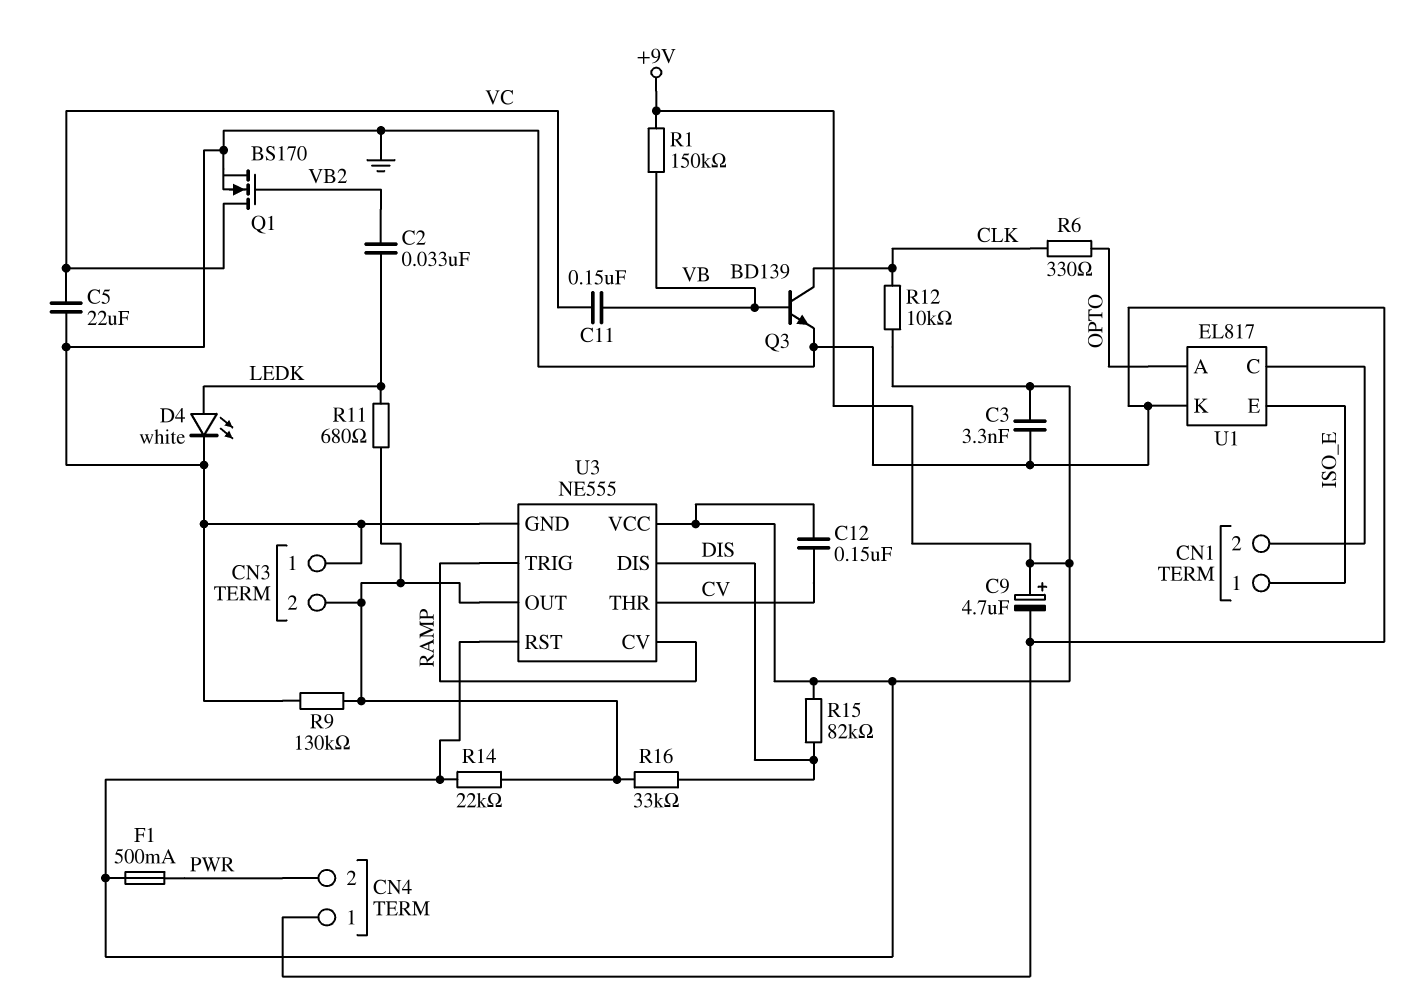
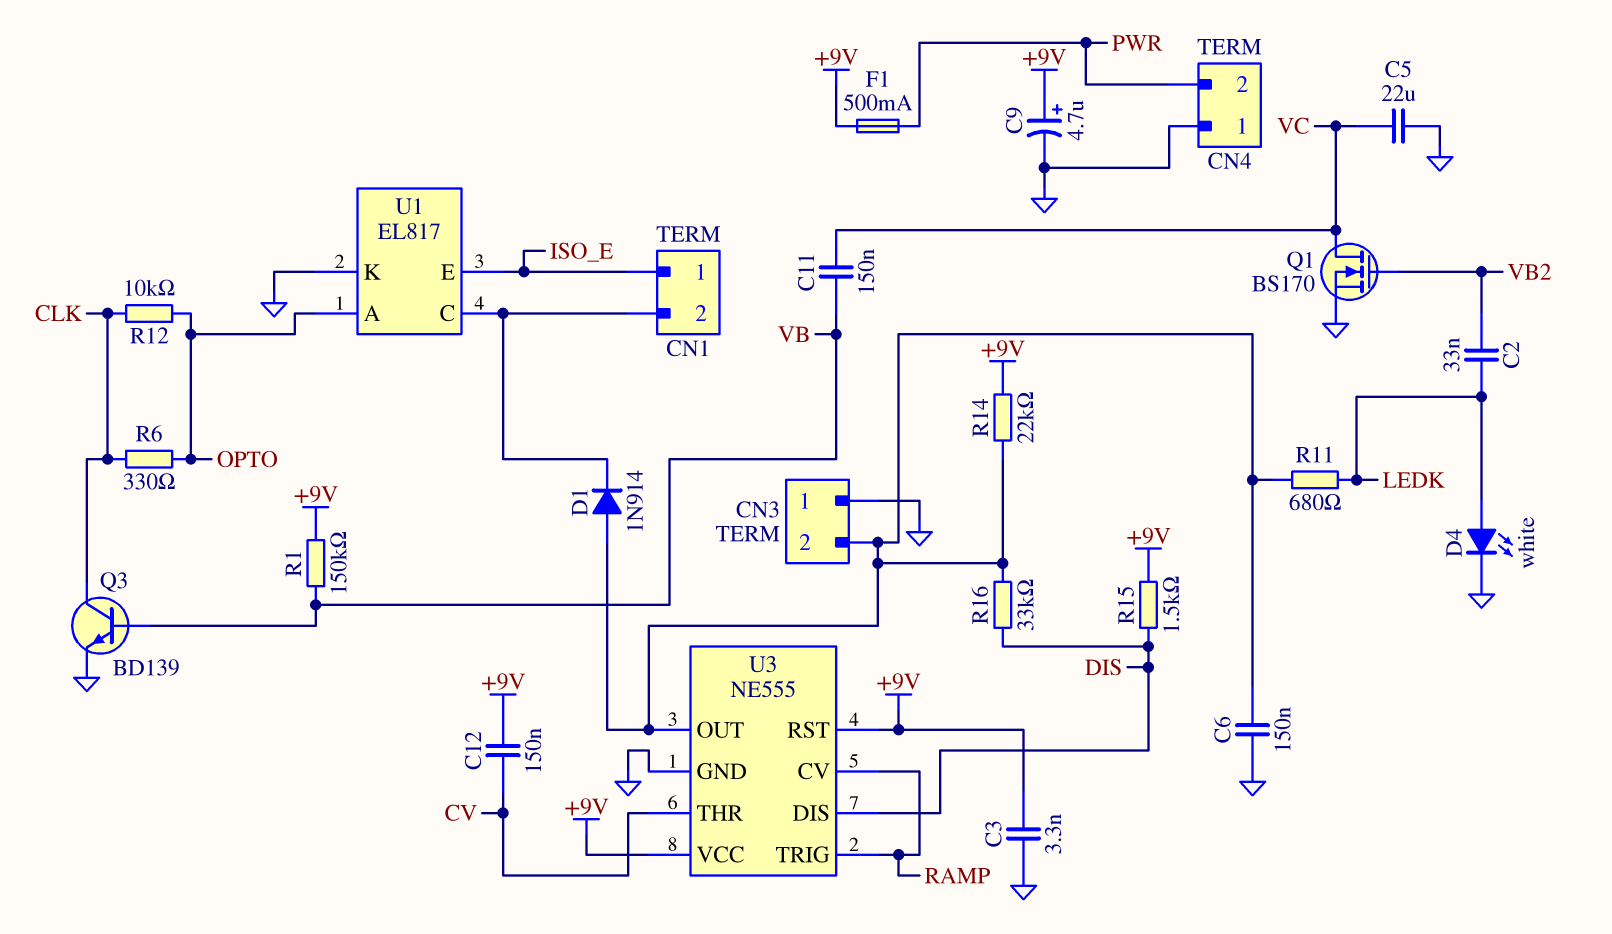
C6: none -> 150nF (CN3/2, GND)
D1: none -> diode 1N914 (A CN3/2, K CN1/2)
R9: 130k (CN3/2, GND) -> none
R12: 10k (+9V, CLK) -> 10k (CLK, OPTO)
R15: 82k (+9V, DIS) -> 1.5k (+9V, DIS)

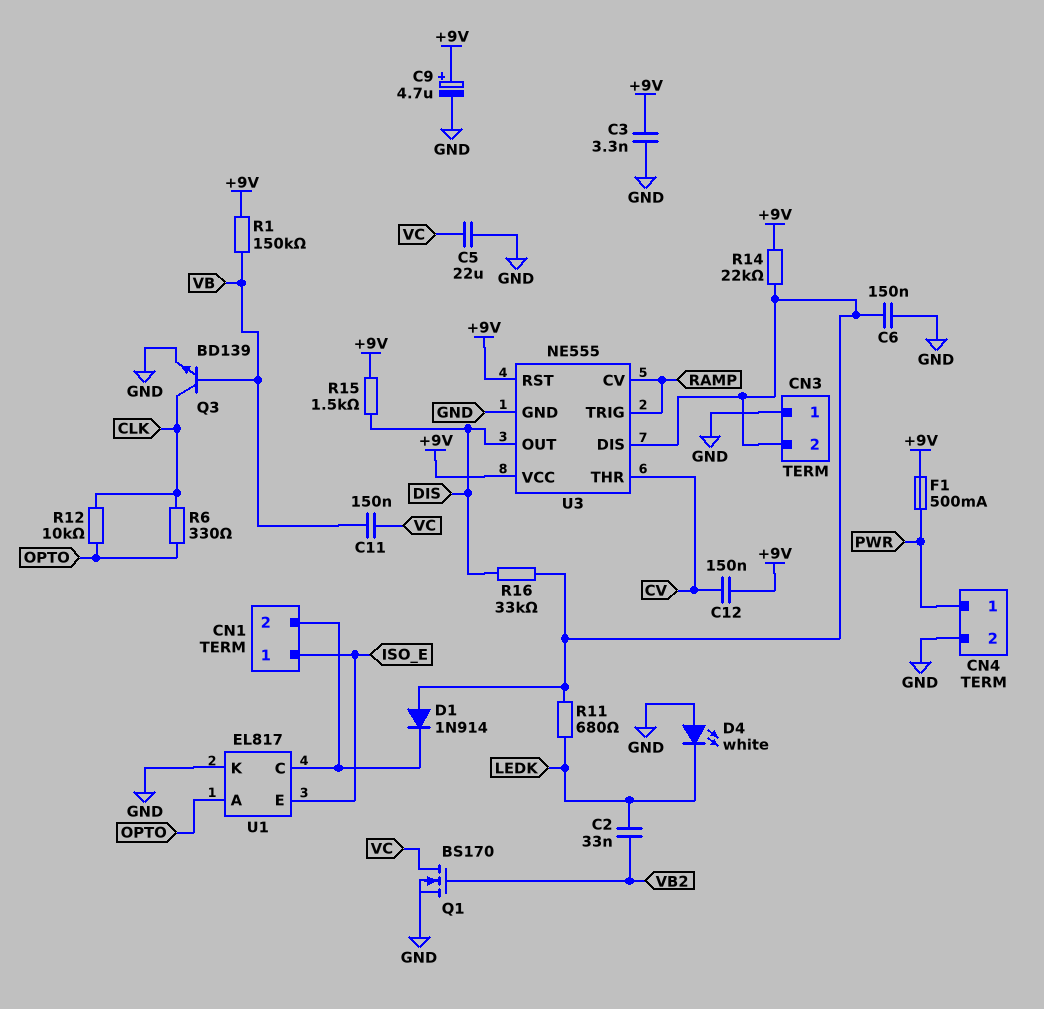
CN4 pin 1: GND -> PWR
CN4 pin 2: PWR -> GND
D4: LED white (A LEDK, K GND) -> LED white (A GND, K LEDK)
U3 pin DIS: DIS -> CN3/2
U3 pin OUT: CN3/2 -> DIS

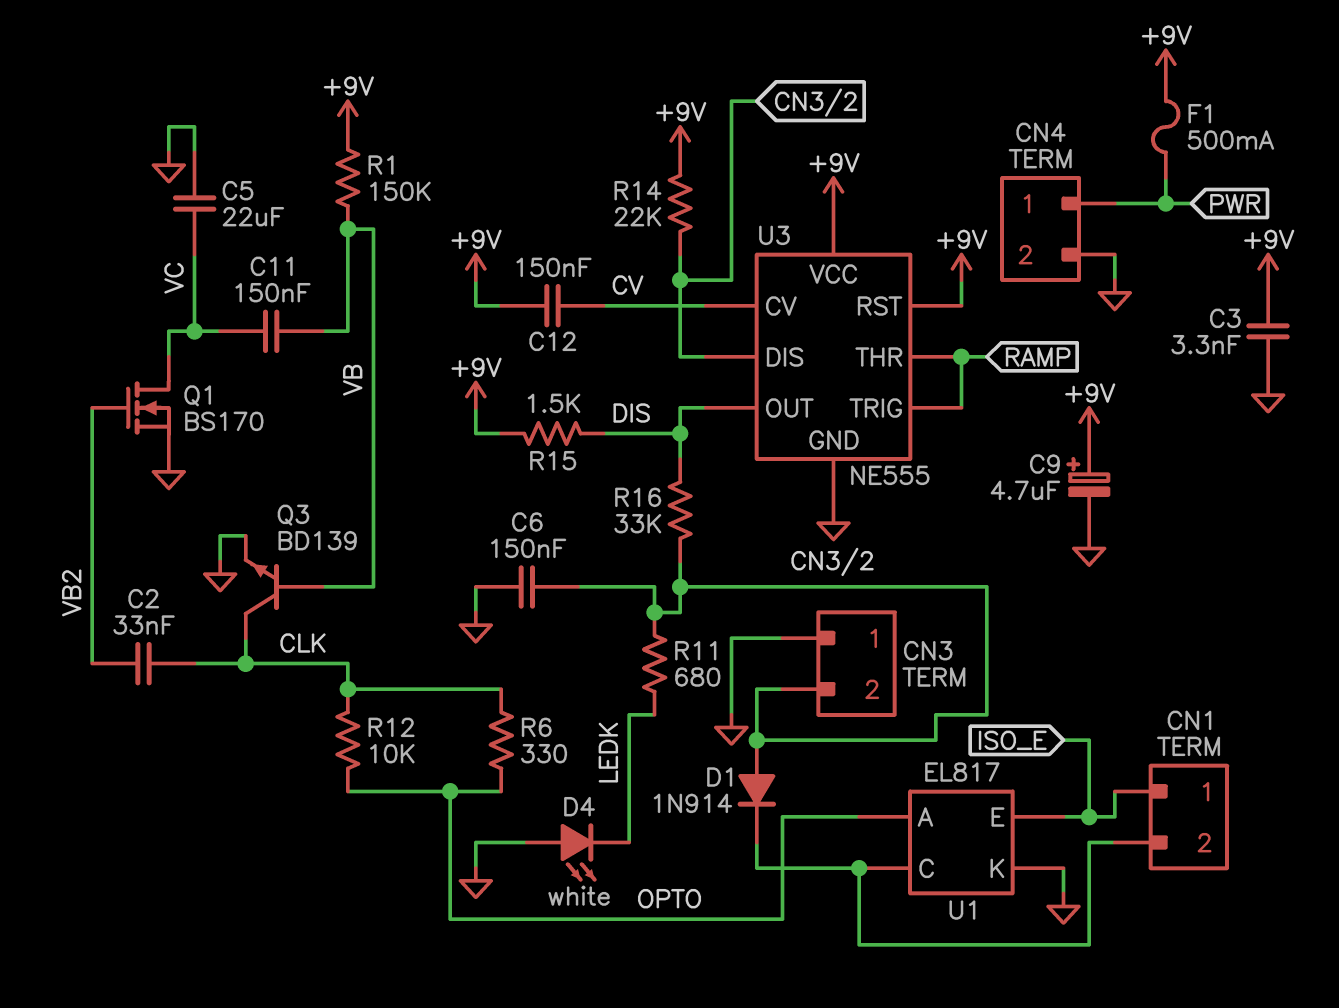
C2: 33nF (LEDK, VB2) -> 33nF (CLK, VB2)
U3 pin CV: RAMP -> CV
U3 pin THR: CV -> RAMP

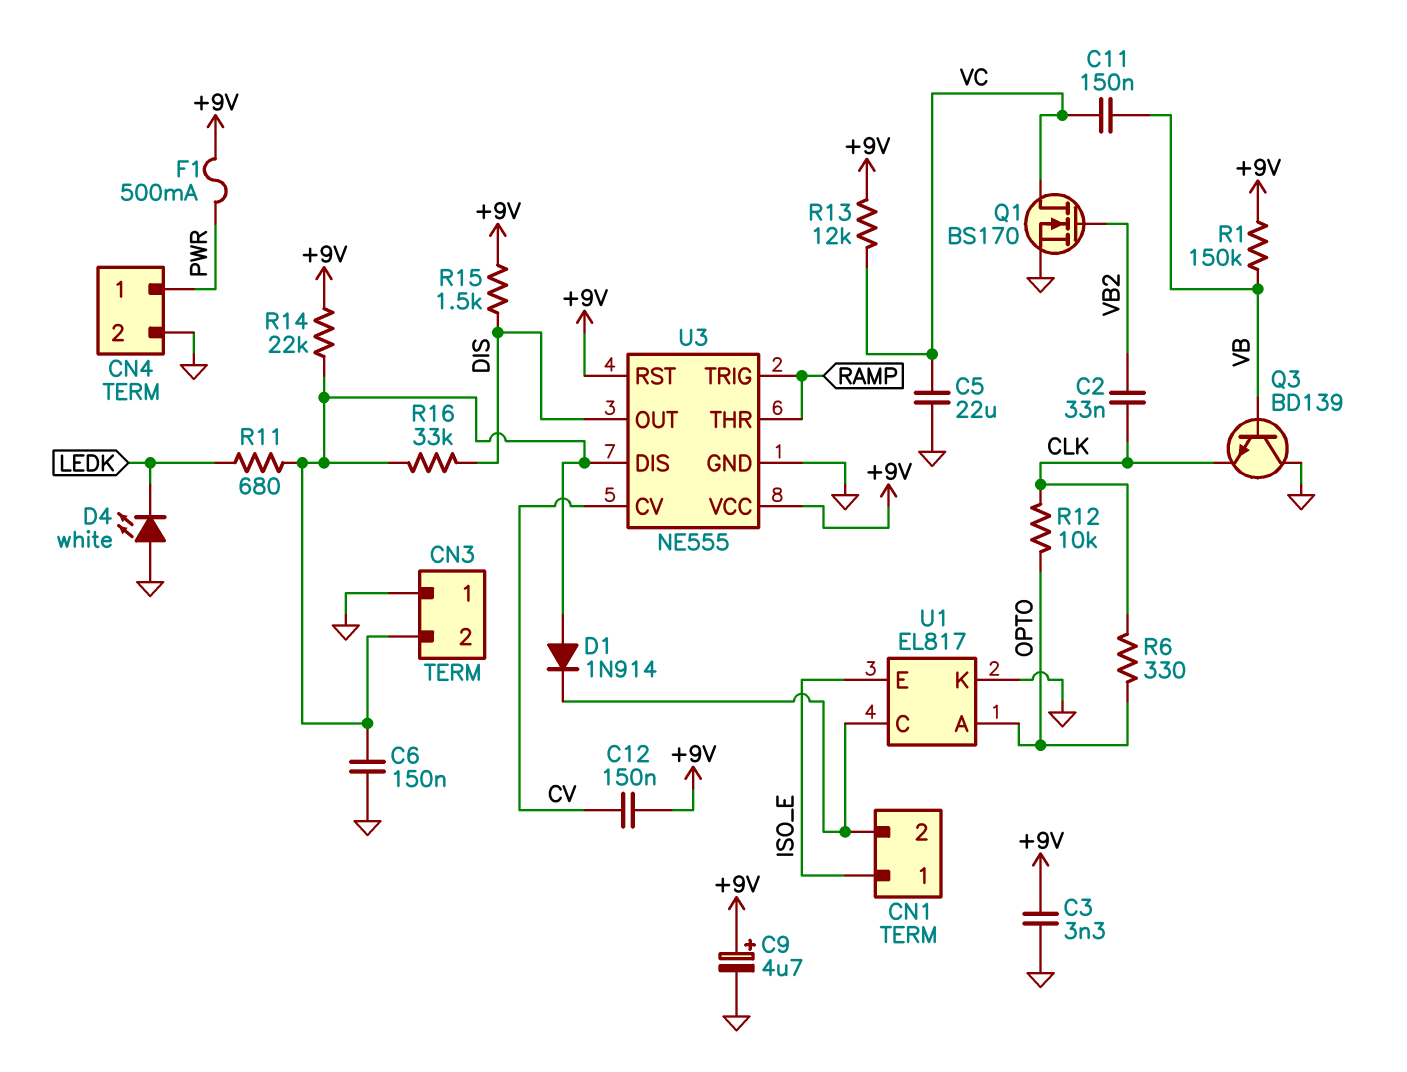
Q3: NPN BD139 (B VB, C CLK, E GND) -> NPN BD139 (B VB, C GND, E CLK)
R13: none -> 12k (+9V, VC)

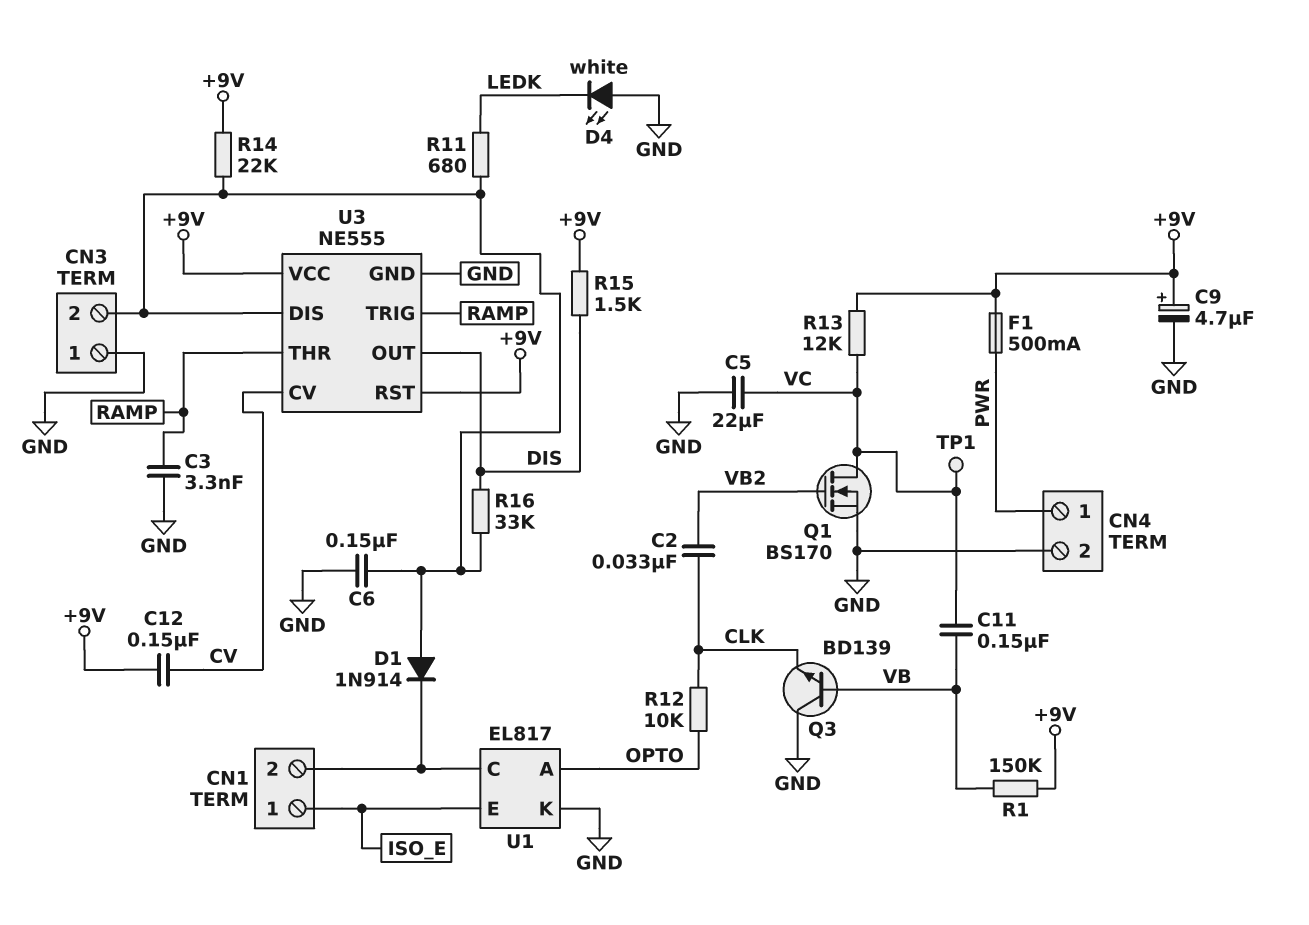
C3: 3.3nF (+9V, GND) -> 3.3nF (GND, RAMP)
R6: 330 (CLK, OPTO) -> none
TP1: none -> test point (VC)

